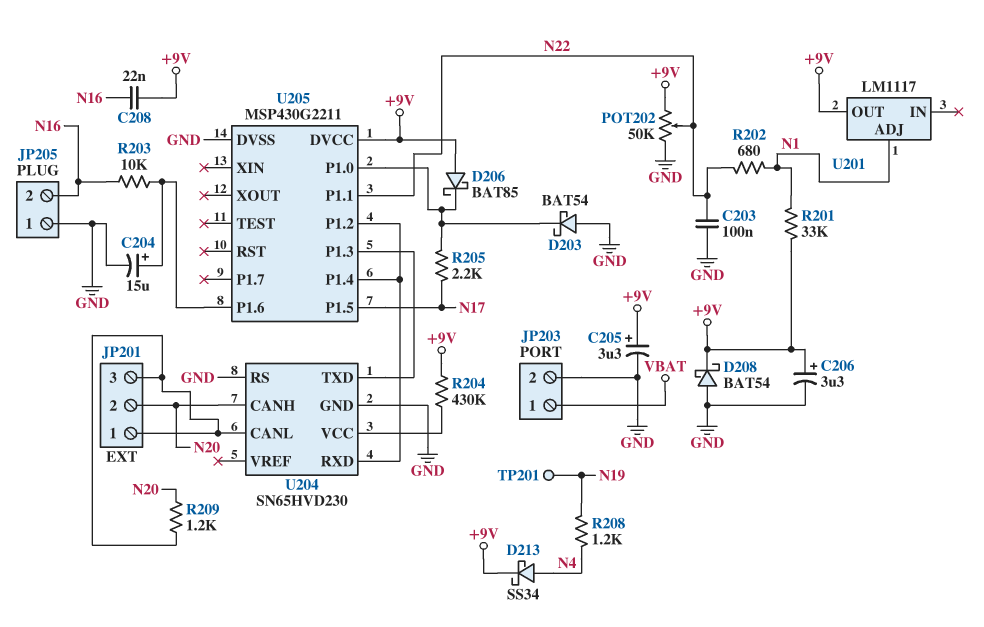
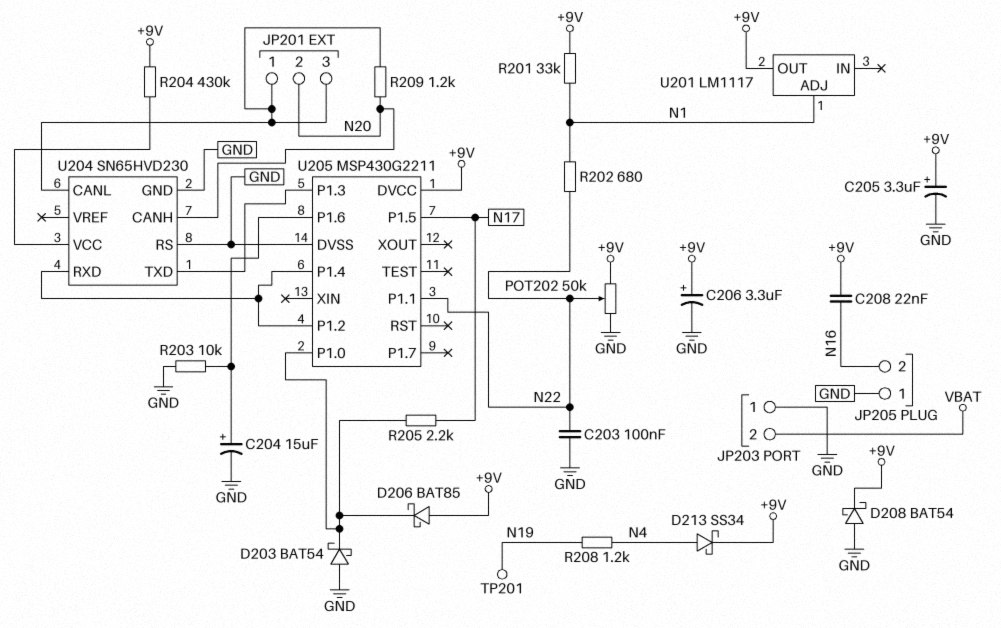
JP203 pin 1: VBAT -> GND
JP203 pin 2: GND -> VBAT
R203: 10k (N16, U205/P1.6) -> 10k (GND, U205/P1.6)

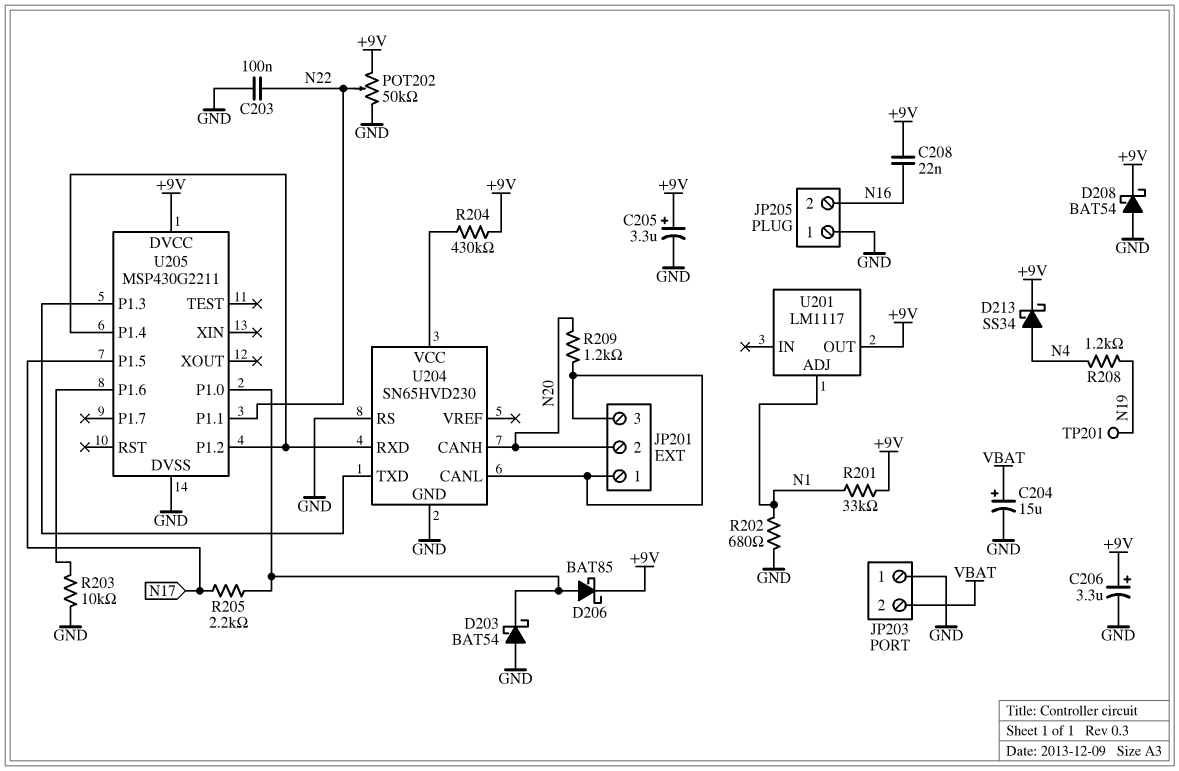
C204: 15uF (plus U205/P1.6, minus GND) -> 15uF (plus VBAT, minus GND)
D206: schottky BAT85 (A +9V, K U205/P1.0) -> schottky BAT85 (A U205/P1.0, K +9V)
R202: 680 (N1, N22) -> 680 (GND, N1)

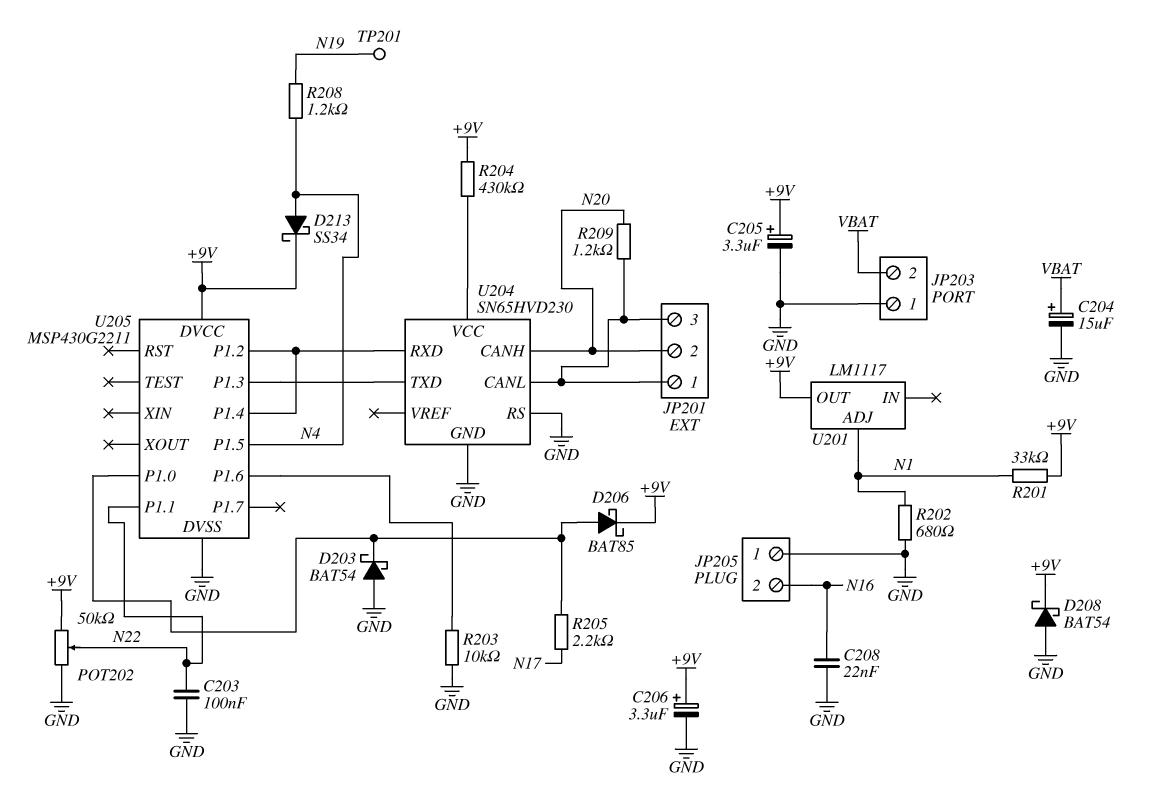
C208: 22nF (+9V, N16) -> 22nF (GND, N16)
U205 pin P1.5: N17 -> N4

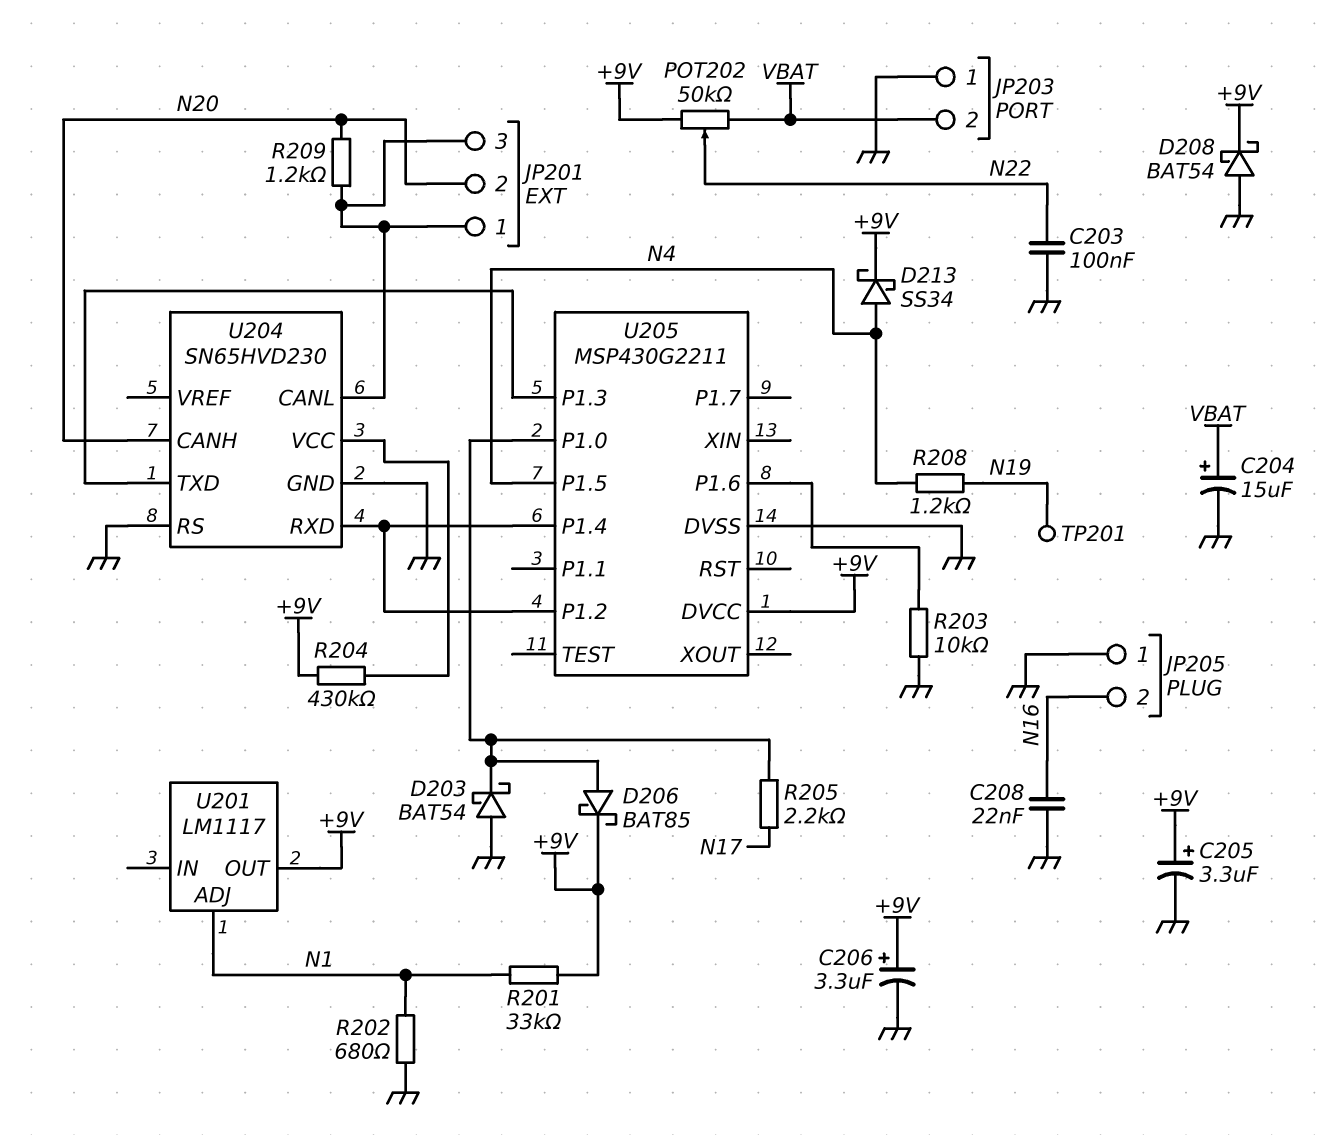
POT202: 50k (+9V, GND, wiper N22) -> 50k (+9V, VBAT, wiper N22)
U205 pin P1.1: N22 -> none

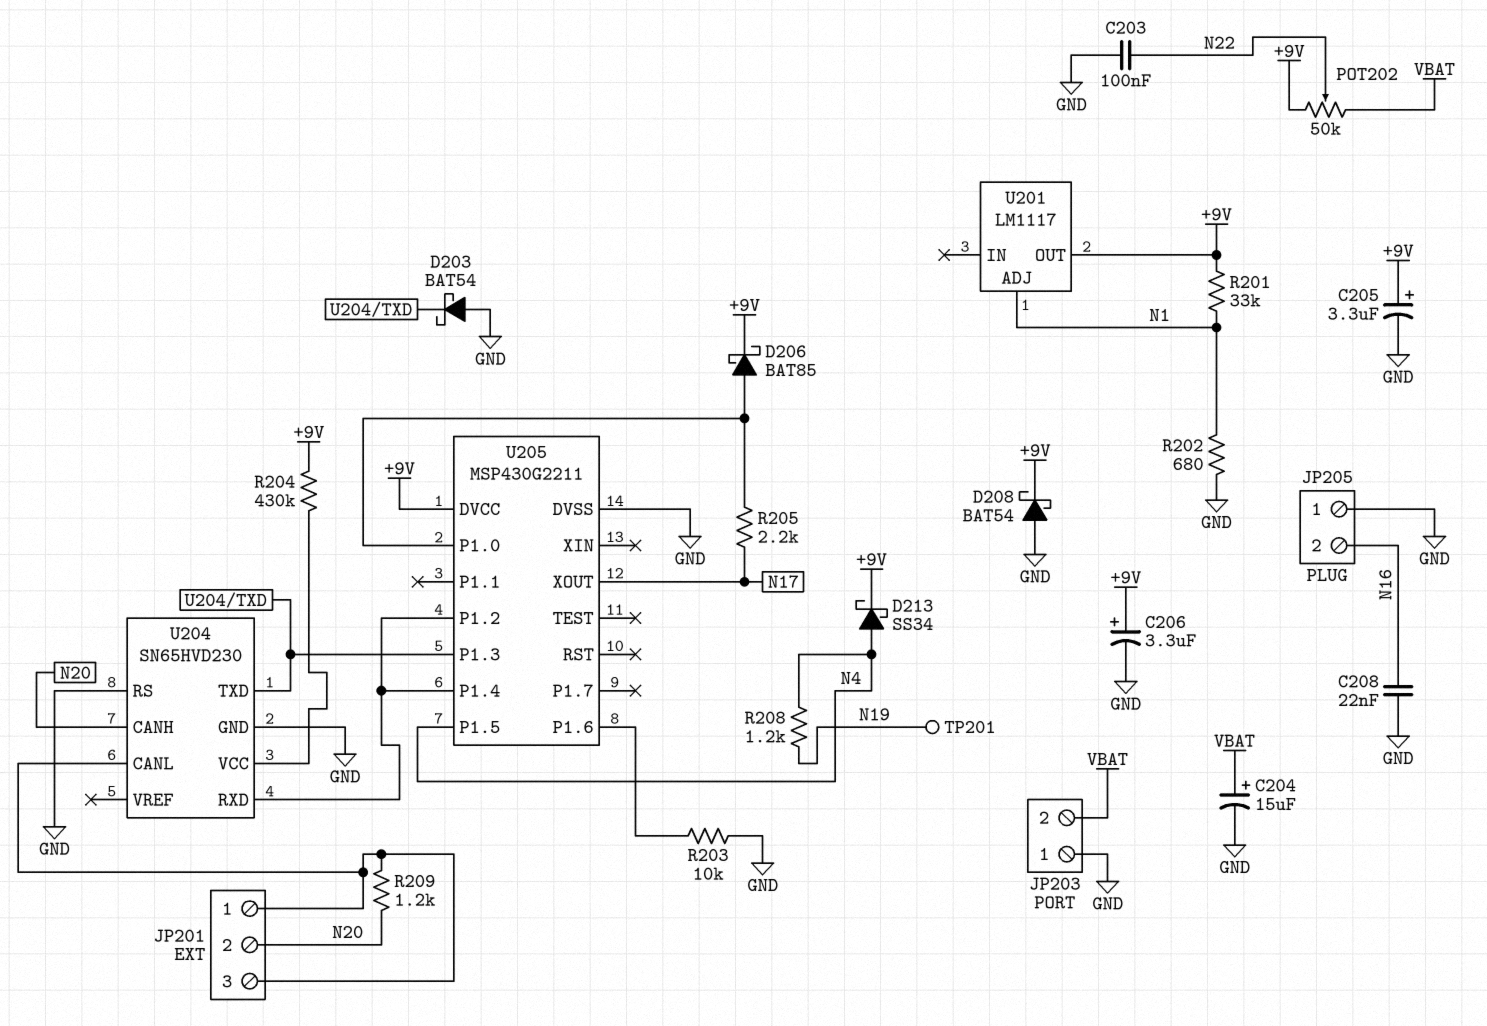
D203: schottky BAT54 (A GND, K U205/P1.0) -> schottky BAT54 (A GND, K U204/TXD)
U205 pin XOUT: none -> N17

